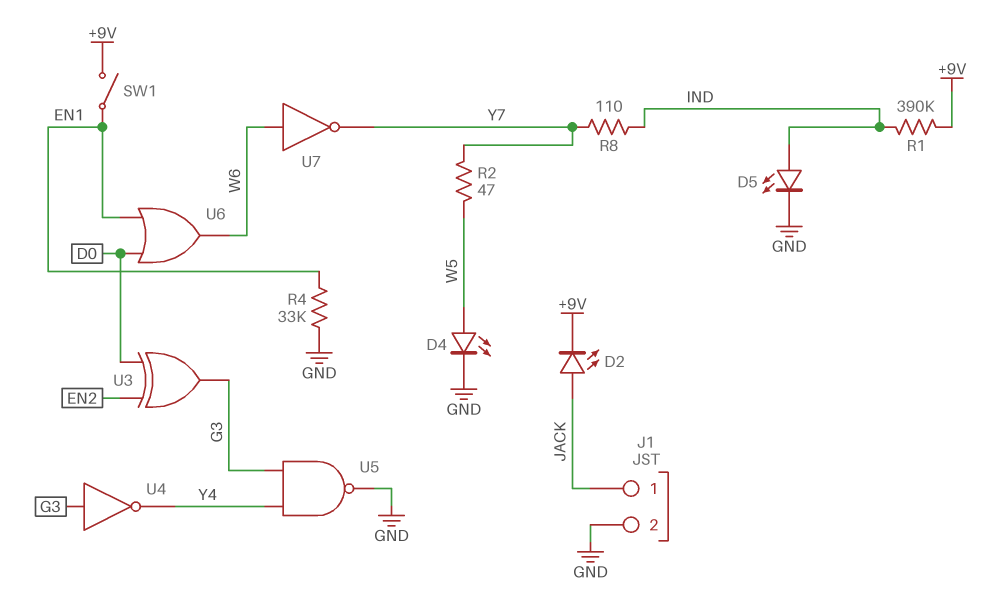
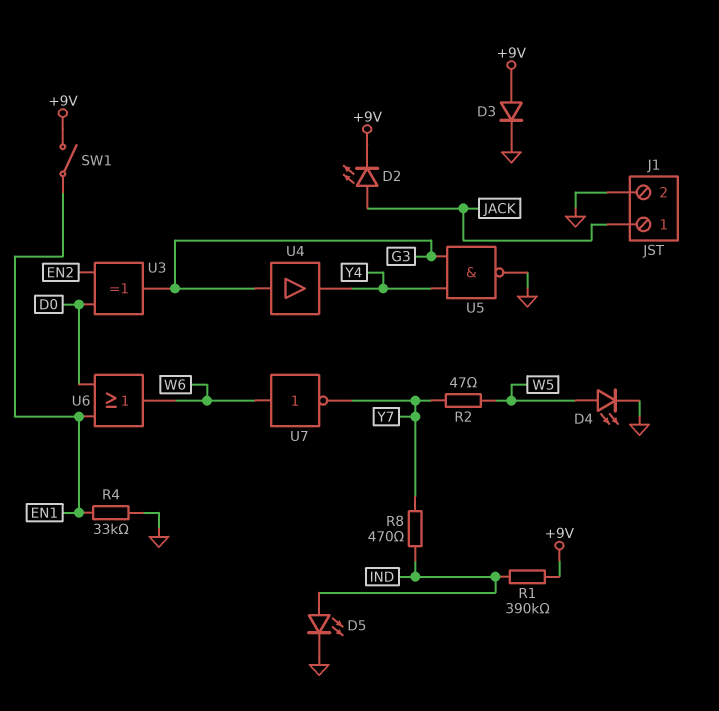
D3: none -> diode (A +9V, K GND)
R8: 110 (IND, Y7) -> 470 (IND, Y7)
U4: NOT (in G3, out Y4) -> buffer (in G3, out Y4)

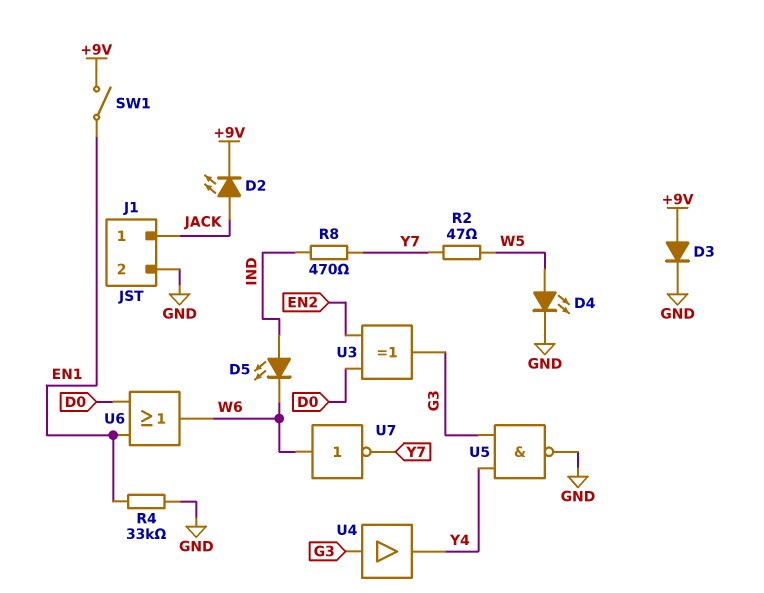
D5: LED (A IND, K GND) -> LED (A IND, K W6)
R1: 390k (+9V, IND) -> none

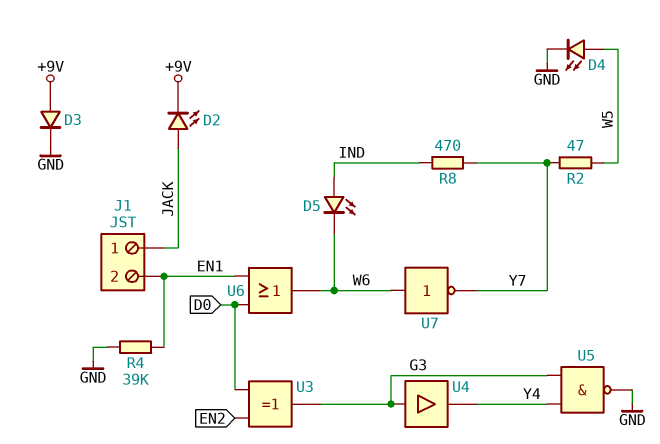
J1 pin 2: GND -> EN1
R4: 33k (EN1, GND) -> 39k (EN1, GND)
SW1: switch (+9V, EN1) -> none

